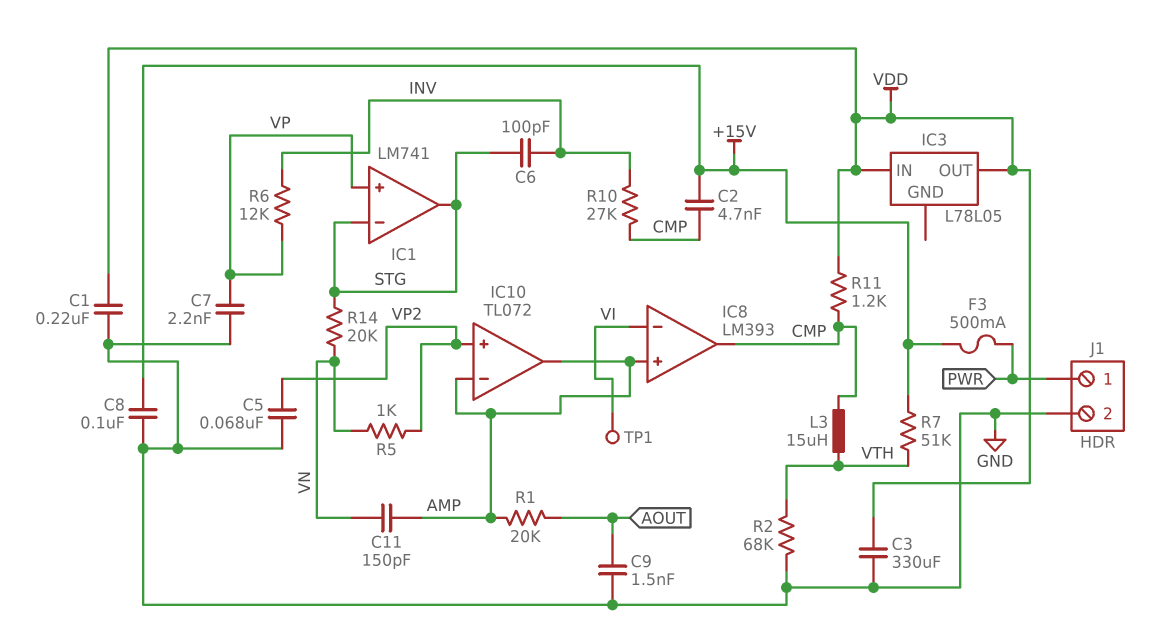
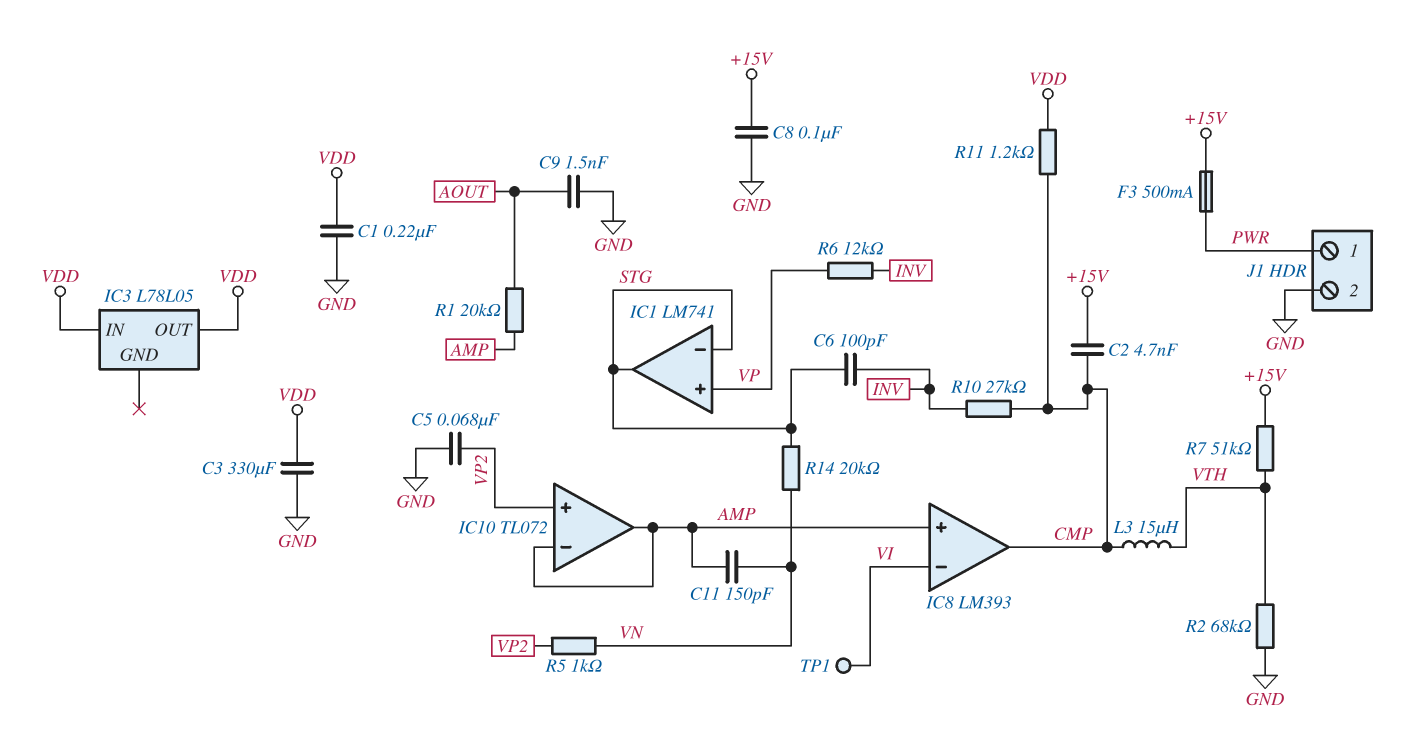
C7: 2.2nF (GND, VP) -> none

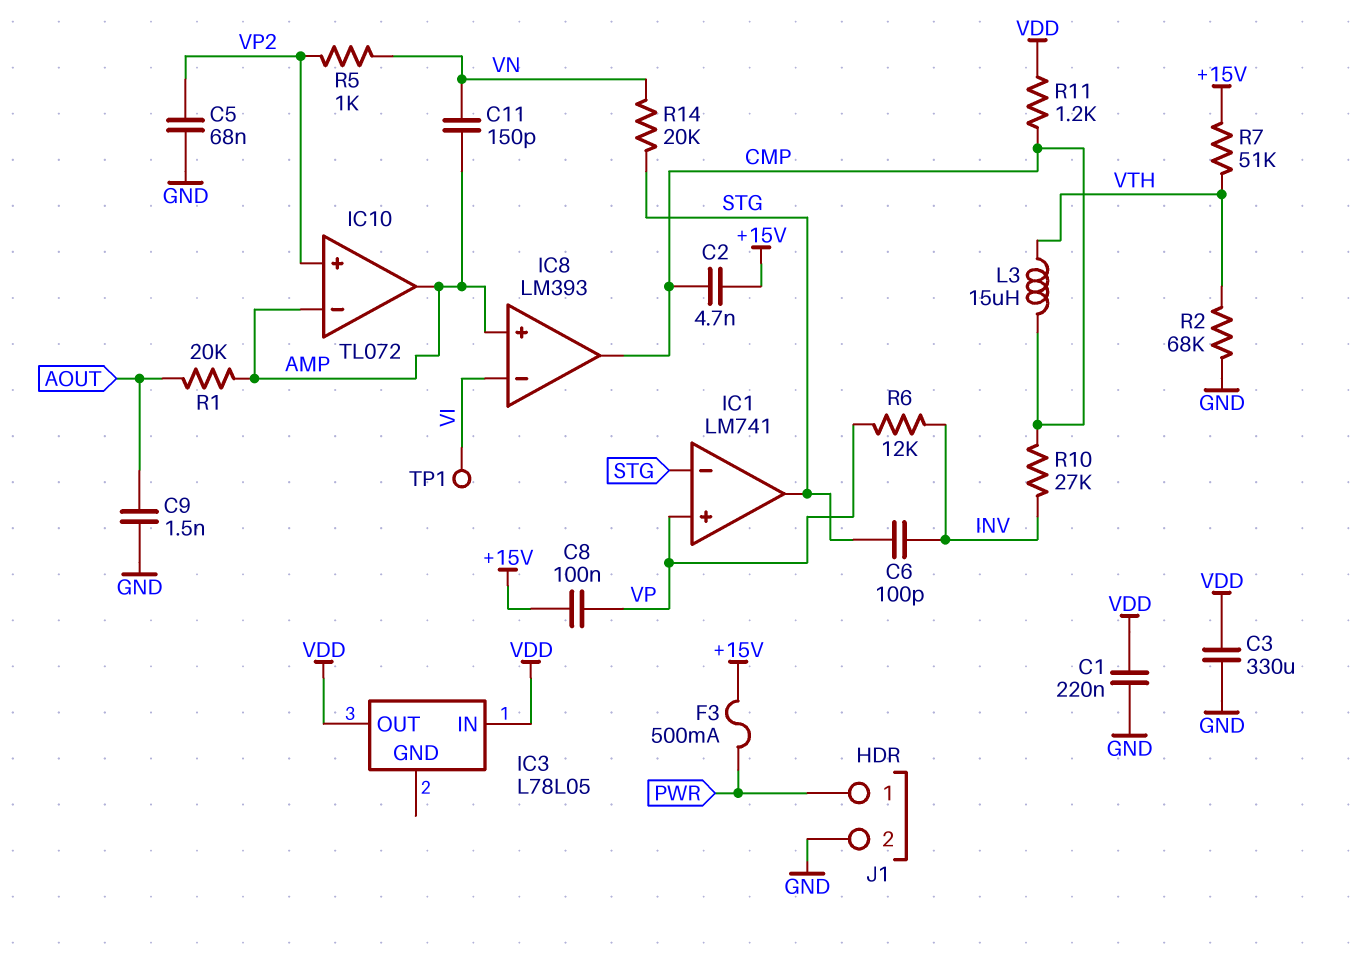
C8: 100nF (+15V, GND) -> 100nF (+15V, VP)

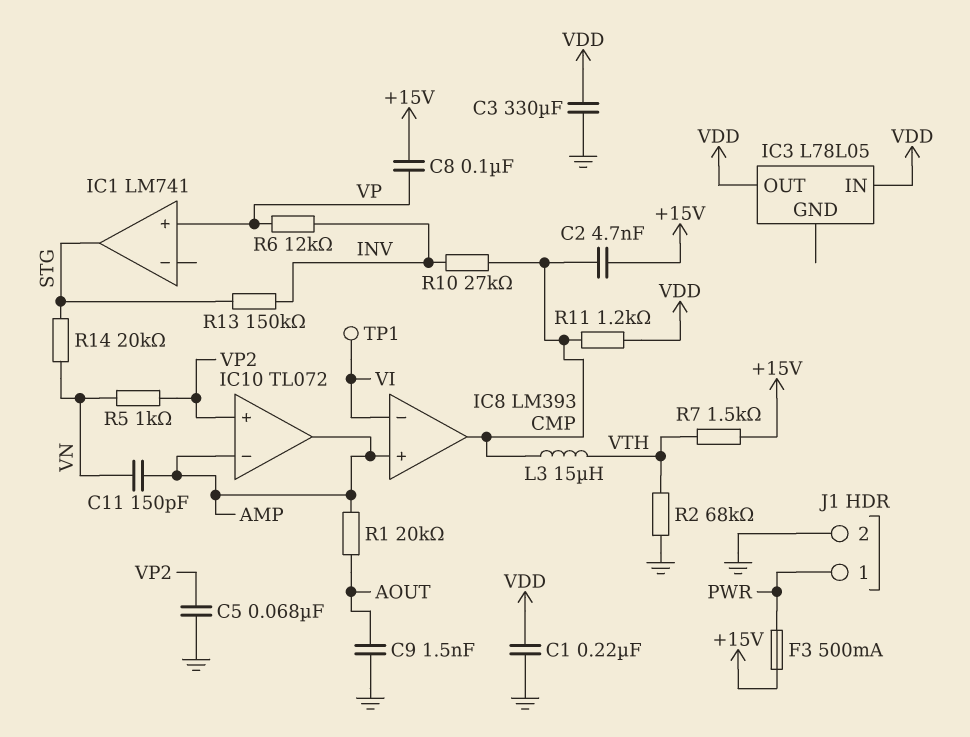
C6: 100pF (INV, STG) -> none
IC1 pin in-: STG -> none
R7: 51k (+15V, VTH) -> 1.5k (+15V, VTH)
R13: none -> 150k (INV, STG)

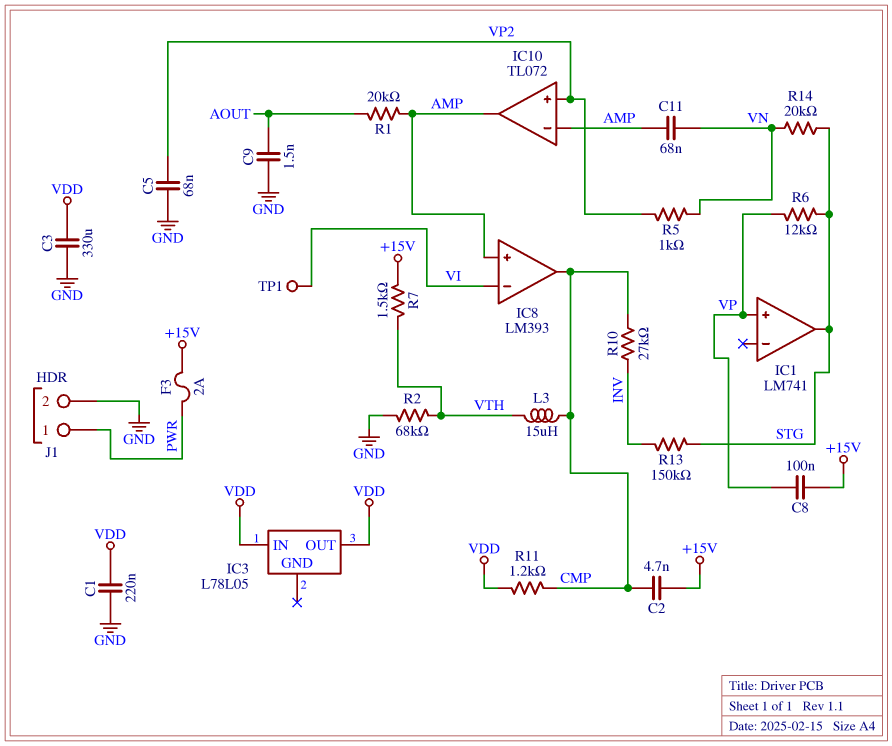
C11: 150pF (AMP, VN) -> 68nF (AMP, VN)
F3: 500mA (+15V, PWR) -> 2A (+15V, PWR)
R6: 12k (INV, VP) -> 12k (STG, VP)

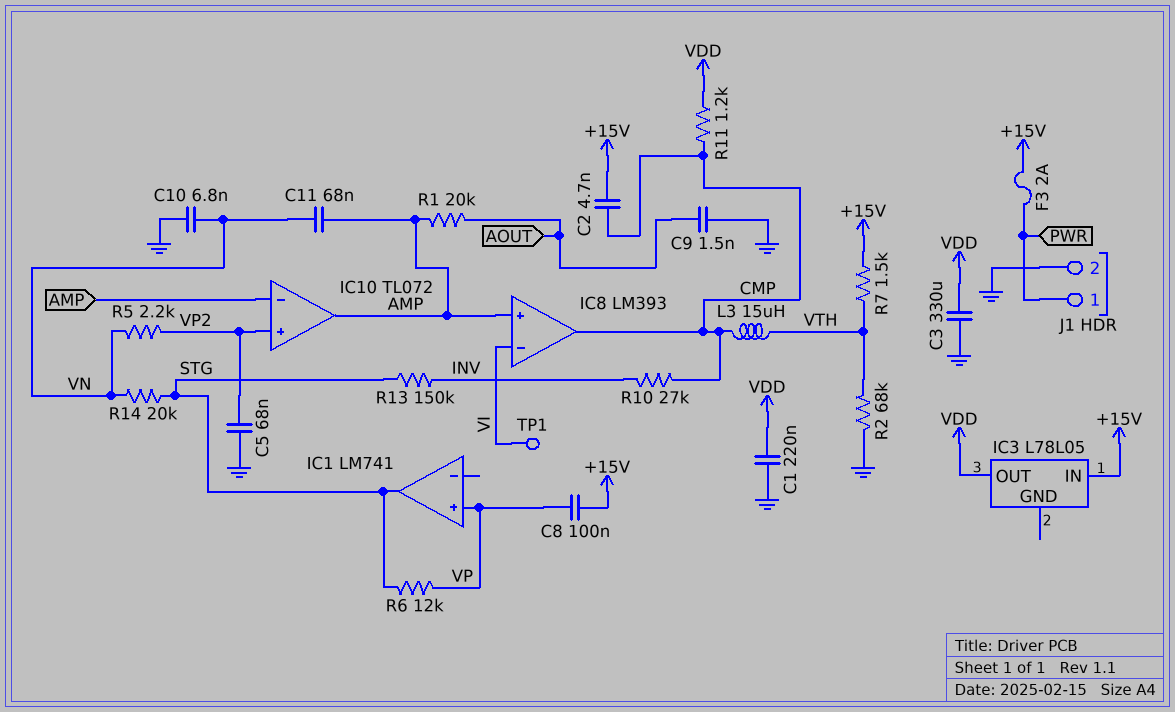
C10: none -> 6.8nF (GND, VN)
IC3 pin IN: VDD -> +15V
R5: 1k (VN, VP2) -> 2.2k (VN, VP2)

